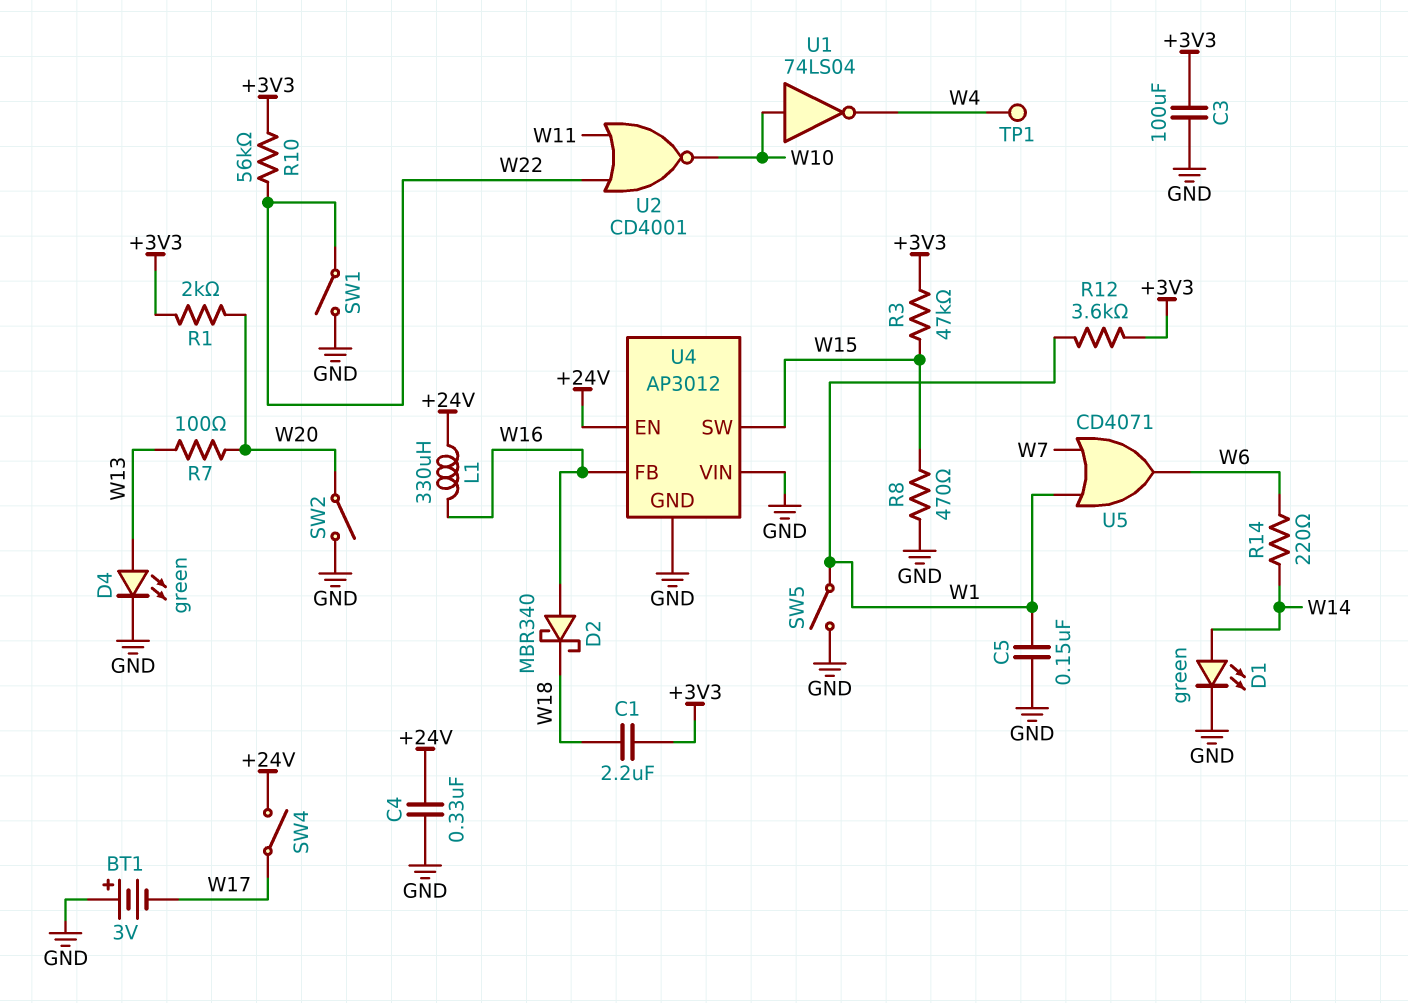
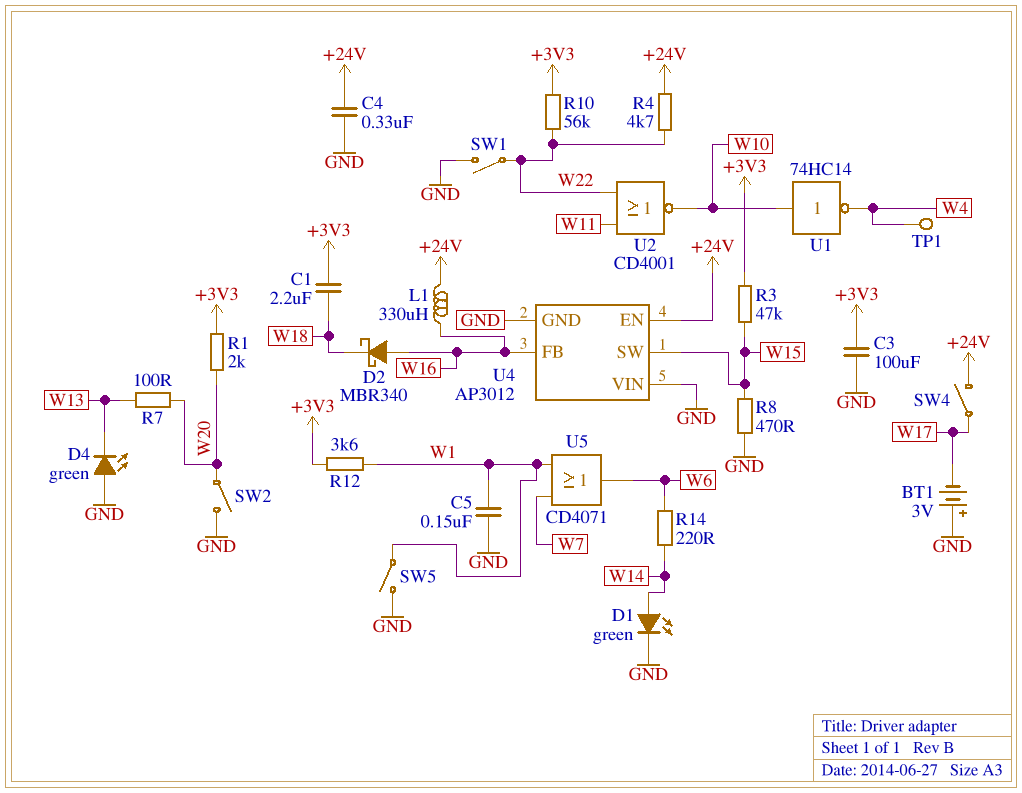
D4: LED green (A W13, K GND) -> LED green (A GND, K W13)
R4: none -> 4.7k (+24V, W22)
U1: NOT 74LS04 (in W10, out W4) -> NOT 74HC14 (in W10, out W4)

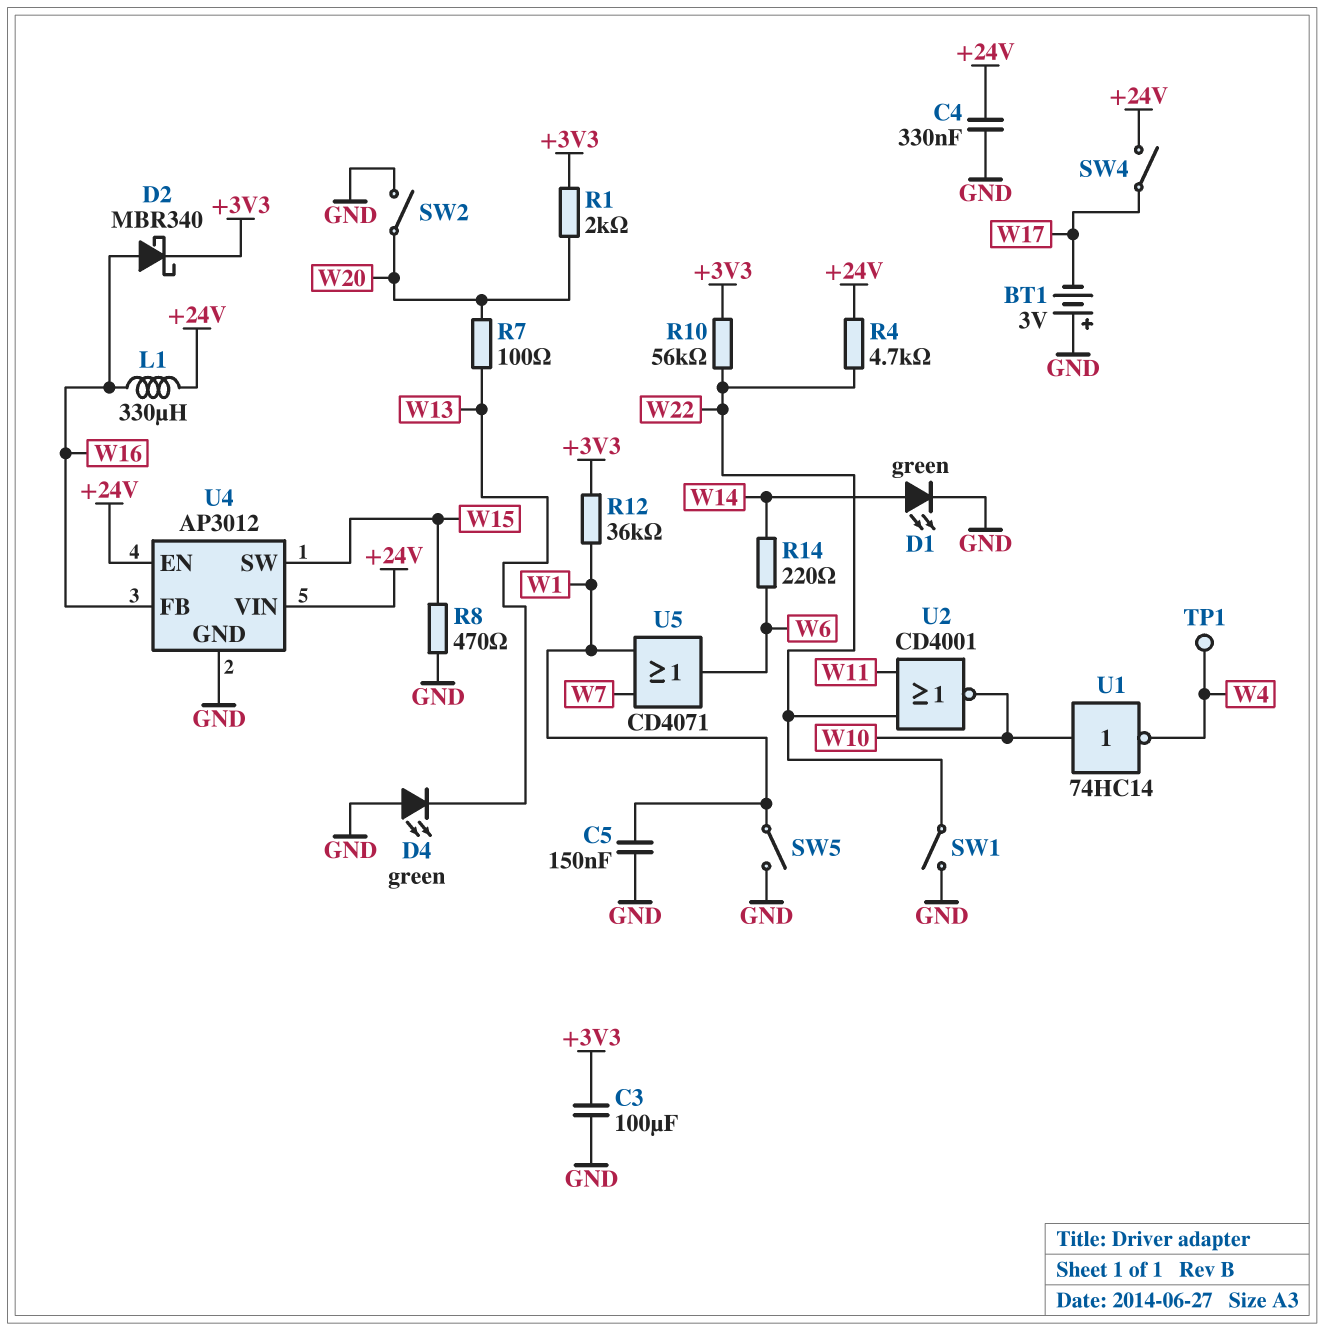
C1: 2.2uF (+3V3, W18) -> none
D2: schottky MBR340 (A W16, K W18) -> schottky MBR340 (A W16, K +3V3)
R3: 47k (+3V3, W15) -> none
R12: 3.6k (+3V3, W1) -> 36k (+3V3, W1)
U4 pin VIN: GND -> +24V

